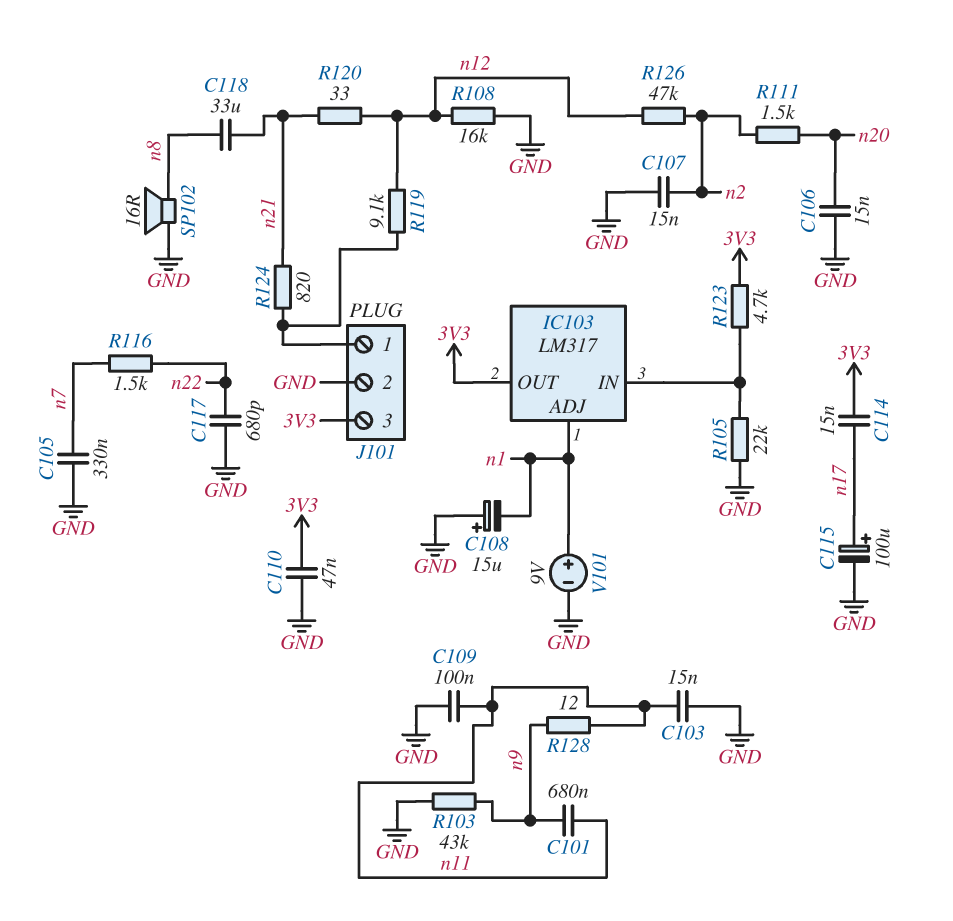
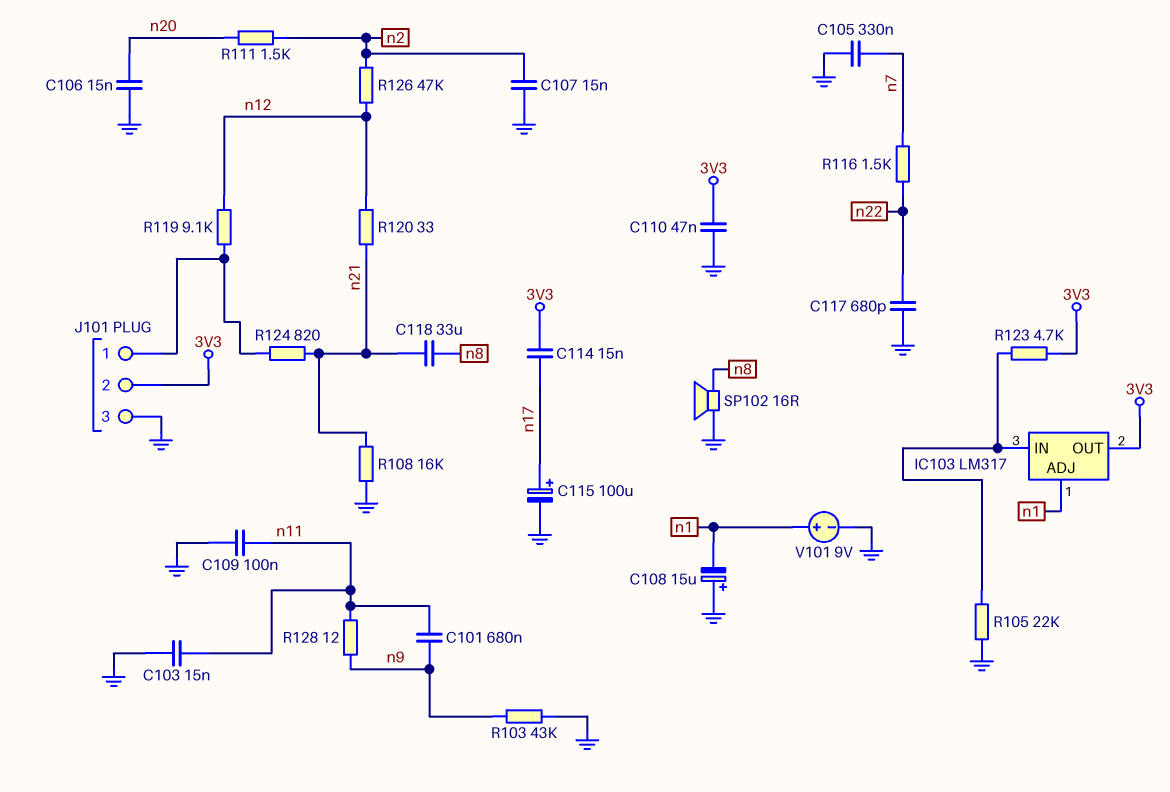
J101 pin 2: GND -> 3V3
J101 pin 3: 3V3 -> GND
R108: 16k (GND, n12) -> 16k (GND, n21)

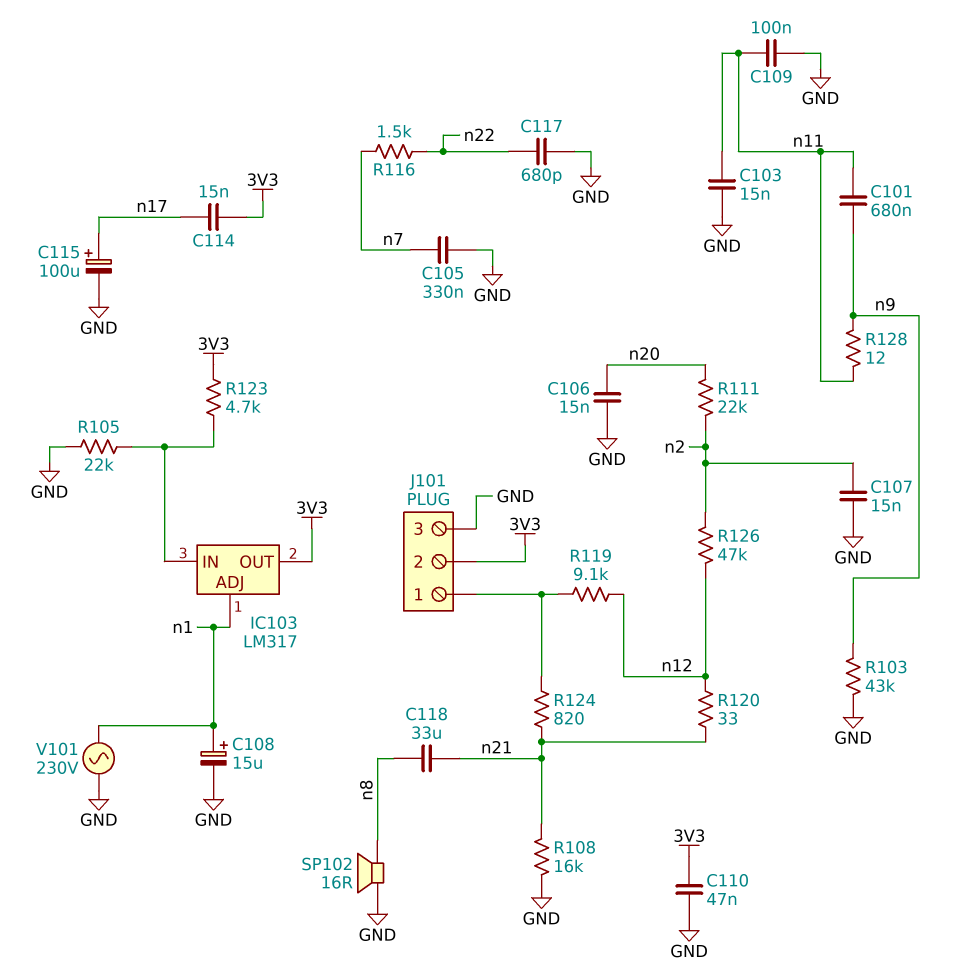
C108: 15uF (plus GND, minus n1) -> 15uF (plus n1, minus GND)
R111: 1.5k (n2, n20) -> 22k (n2, n20)
V101: 9V (plus n1, minus GND) -> AC 230V (GND, n1)

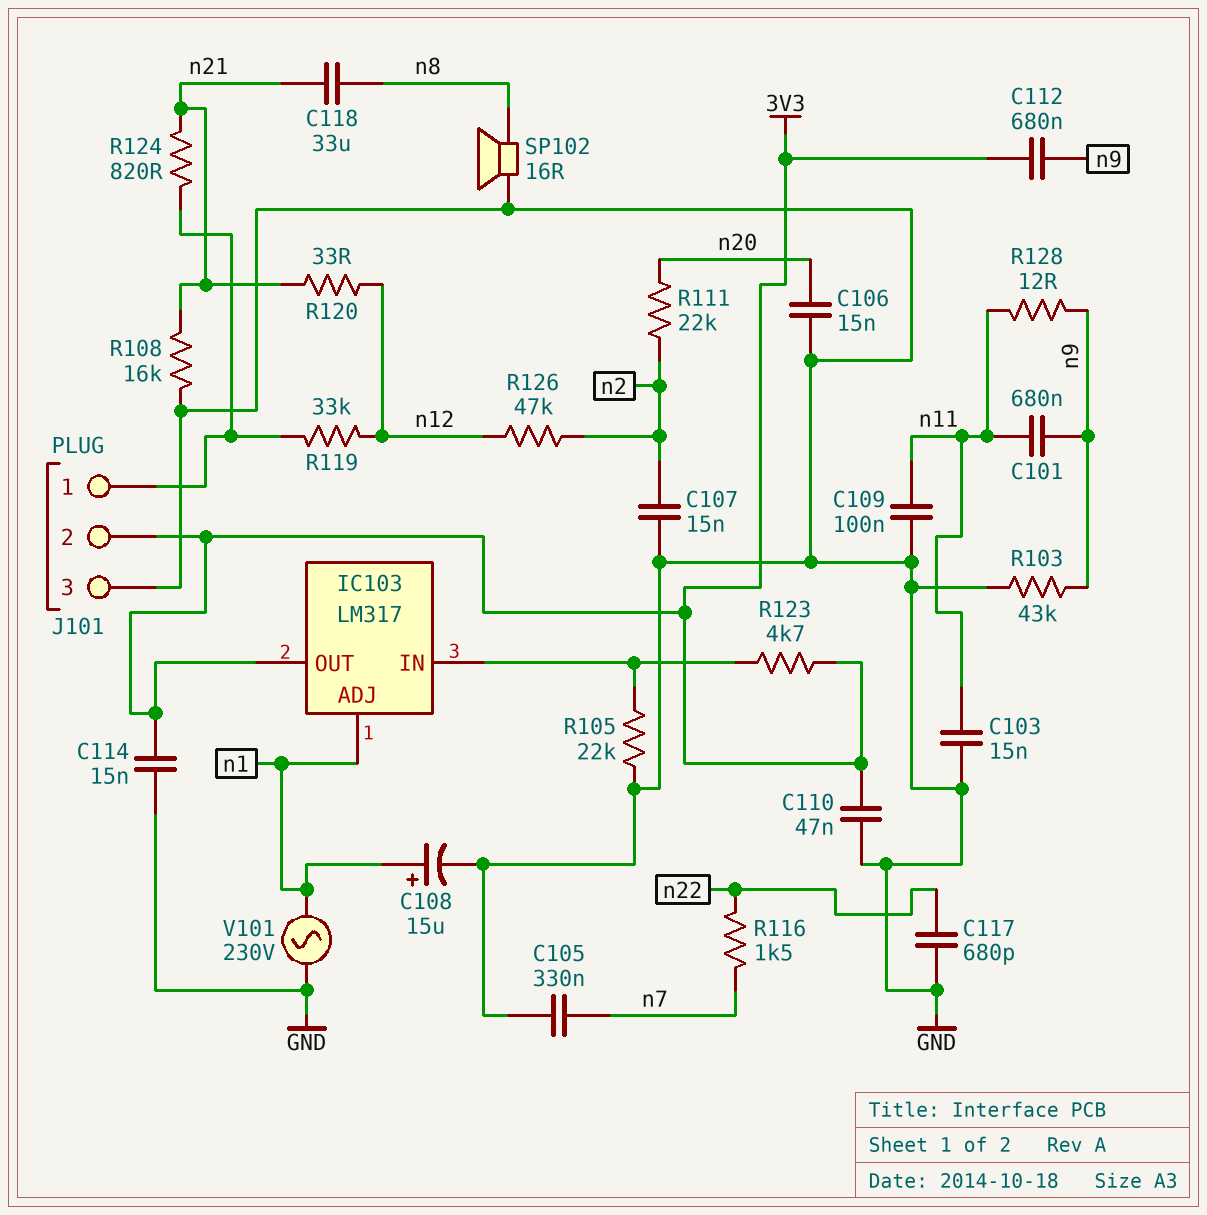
C112: none -> 680nF (3V3, n9)
C114: 15nF (3V3, n17) -> 15nF (3V3, GND)
C115: 100uF (plus n17, minus GND) -> none
R119: 9.1k (J101/1, n12) -> 33k (J101/1, n12)

